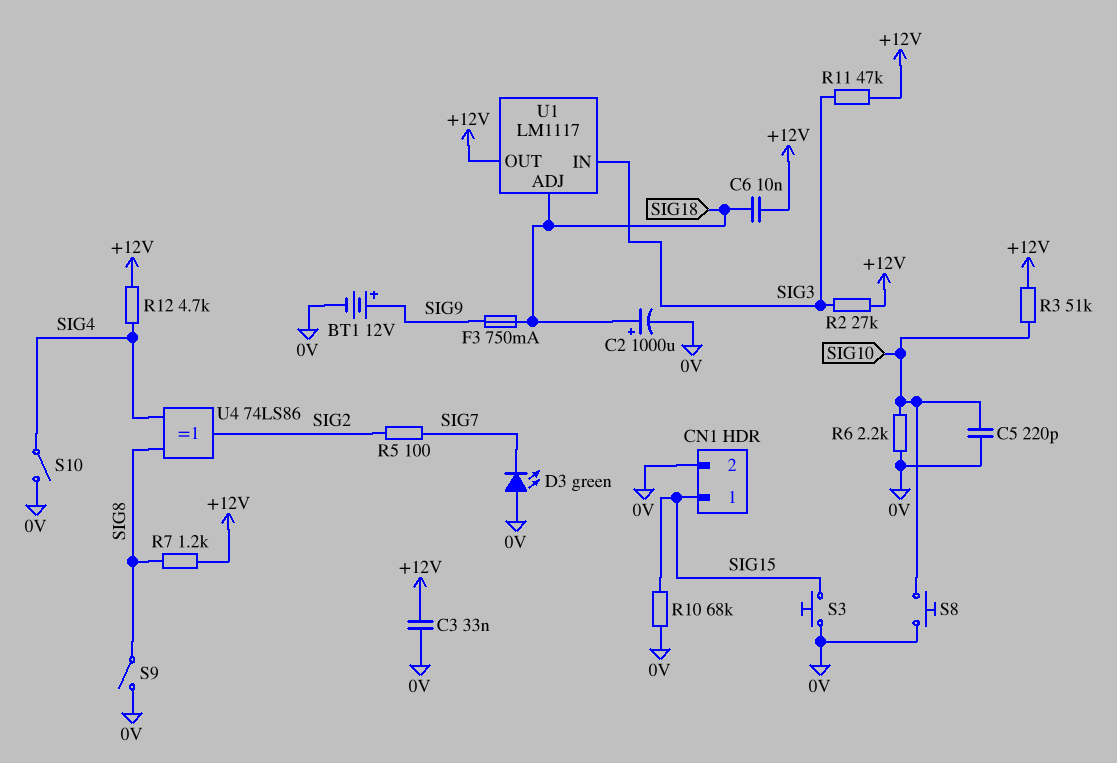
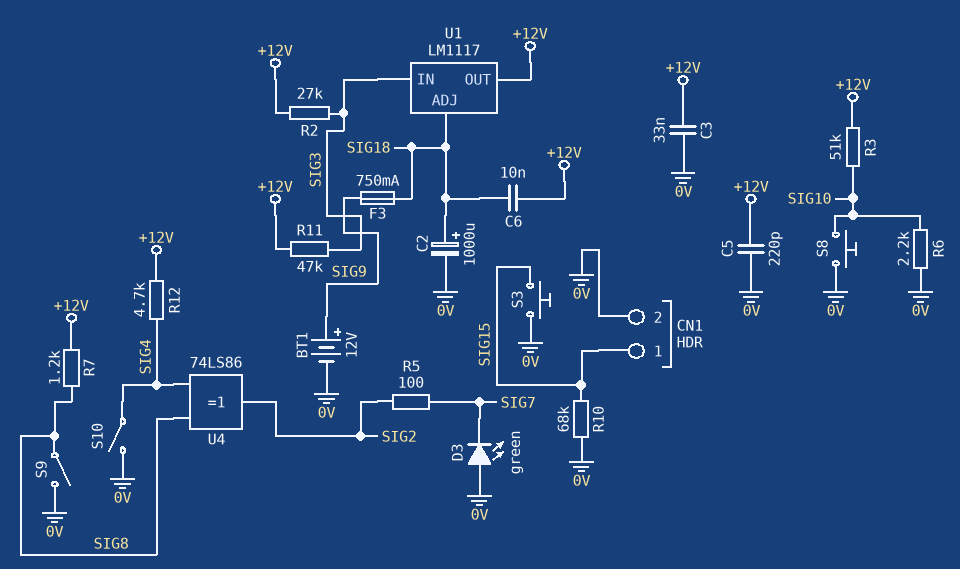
C5: 220pF (0V, SIG10) -> 220pF (+12V, 0V)

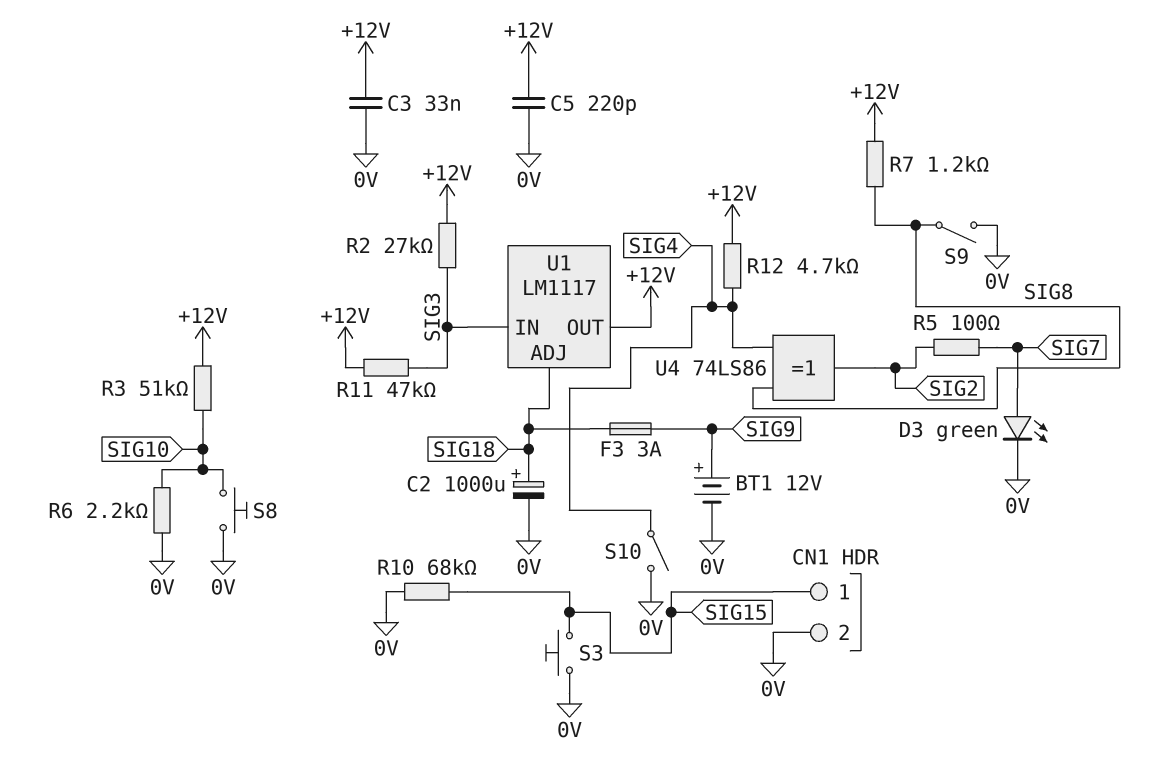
C6: 10nF (+12V, SIG18) -> none
D3: LED green (A 0V, K SIG7) -> LED green (A SIG7, K 0V)
F3: 750mA (SIG9, SIG18) -> 3A (SIG9, SIG18)

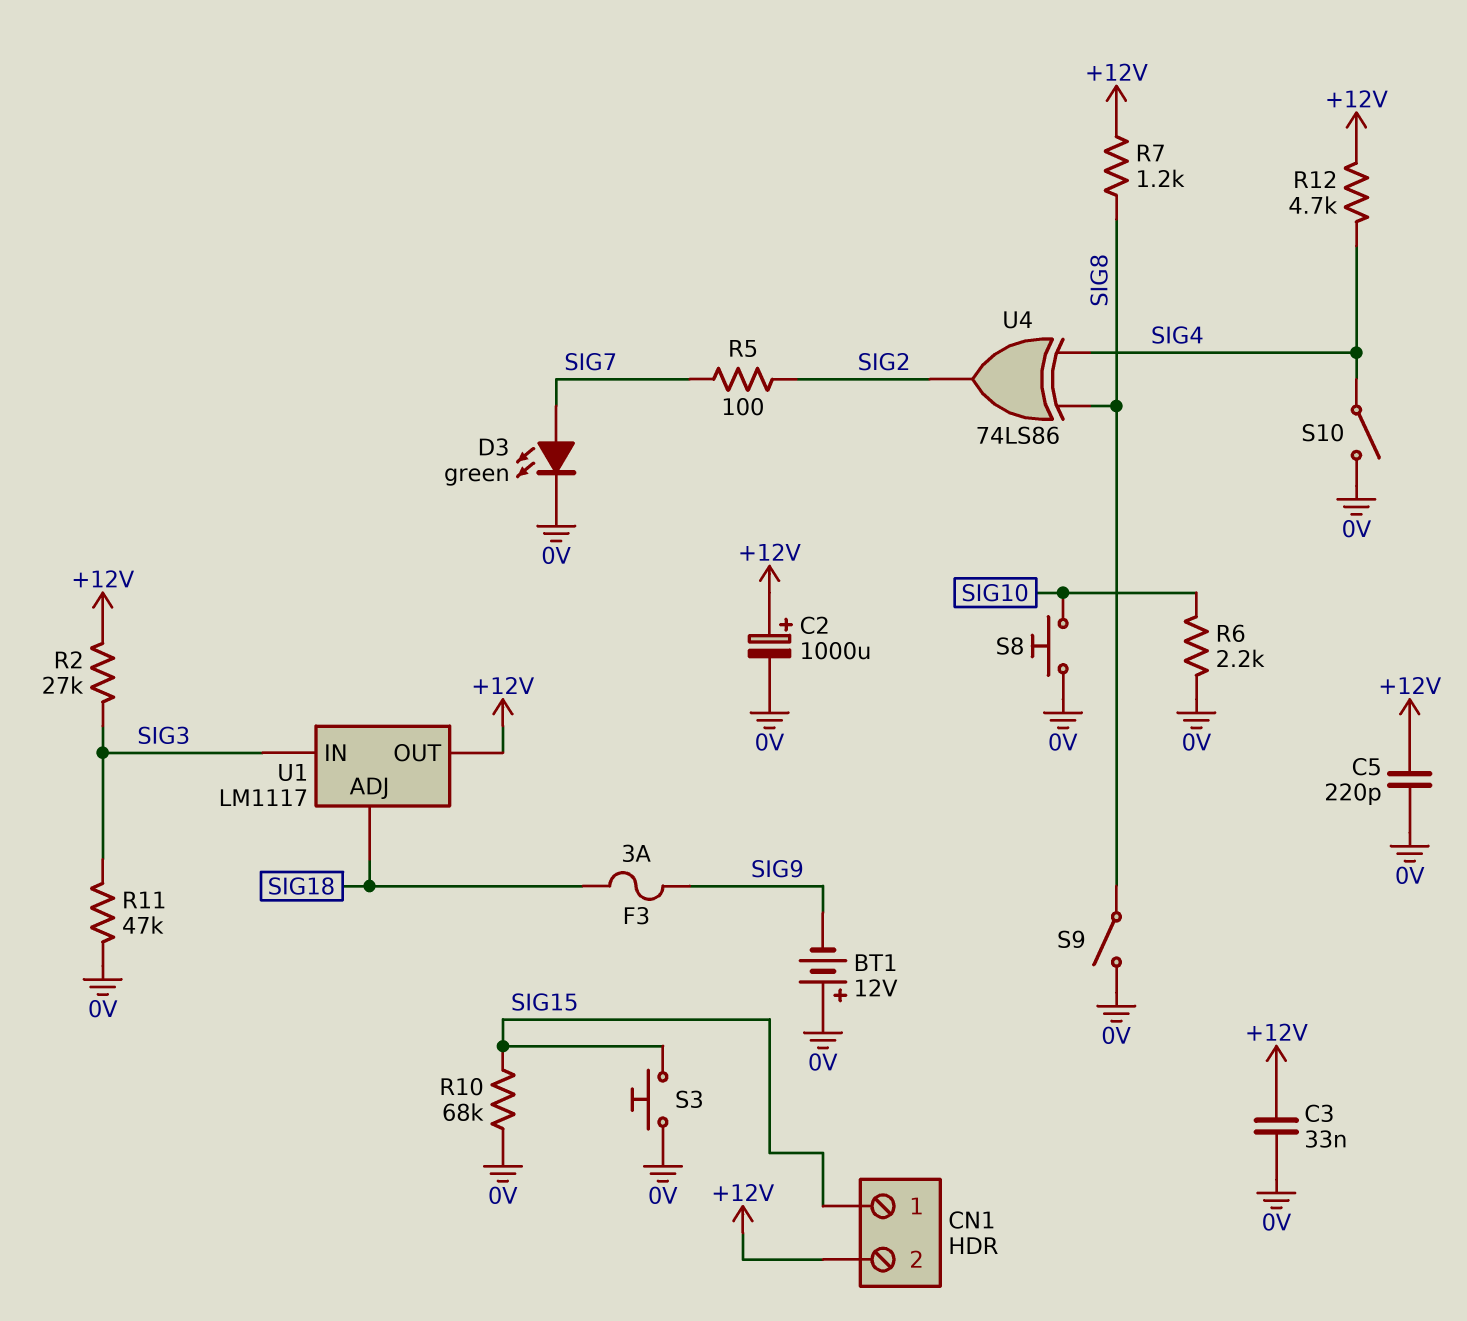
BT1: 12V (plus SIG9, minus 0V) -> 12V (plus 0V, minus SIG9)
C2: 1000uF (plus SIG18, minus 0V) -> 1000uF (plus +12V, minus 0V)
CN1 pin 2: 0V -> +12V
R3: 51k (+12V, SIG10) -> none
R11: 47k (+12V, SIG3) -> 47k (0V, SIG3)

